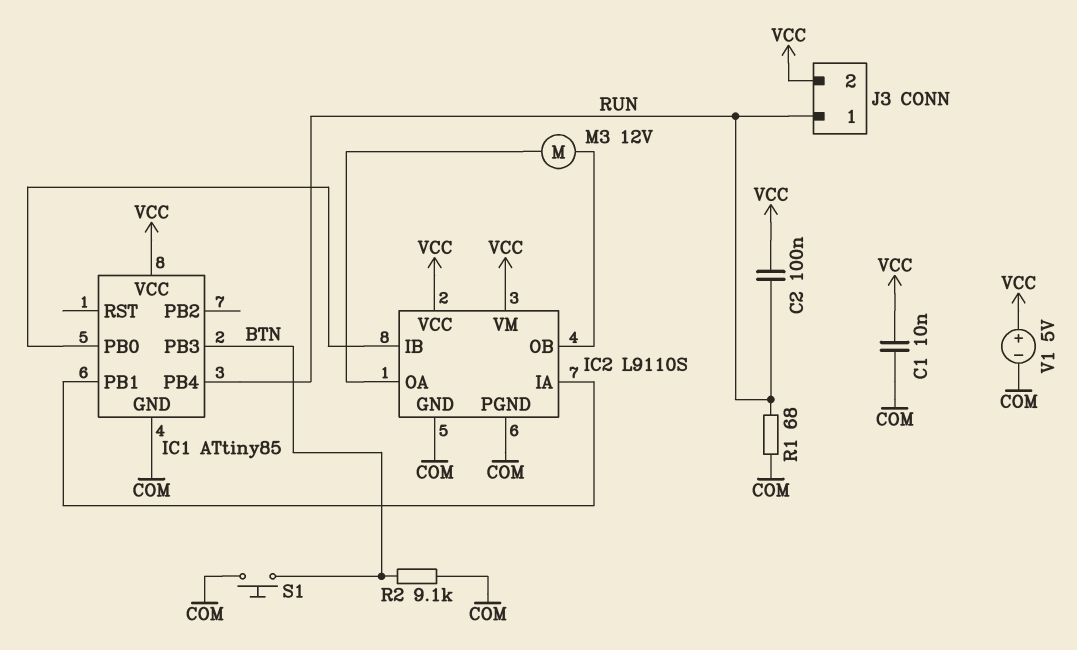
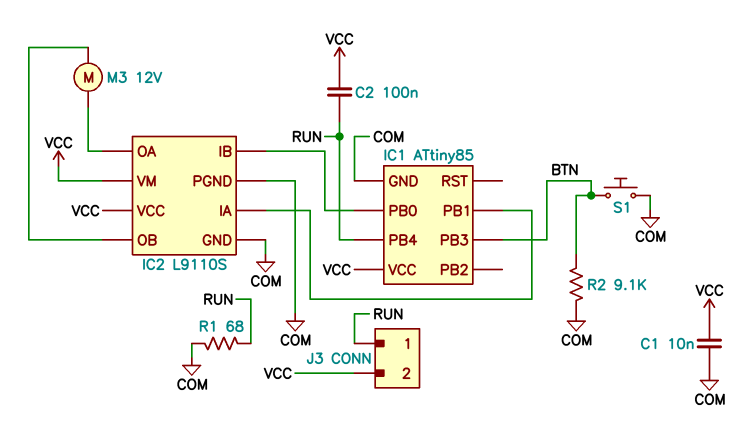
V1: 5V (plus VCC, minus COM) -> none

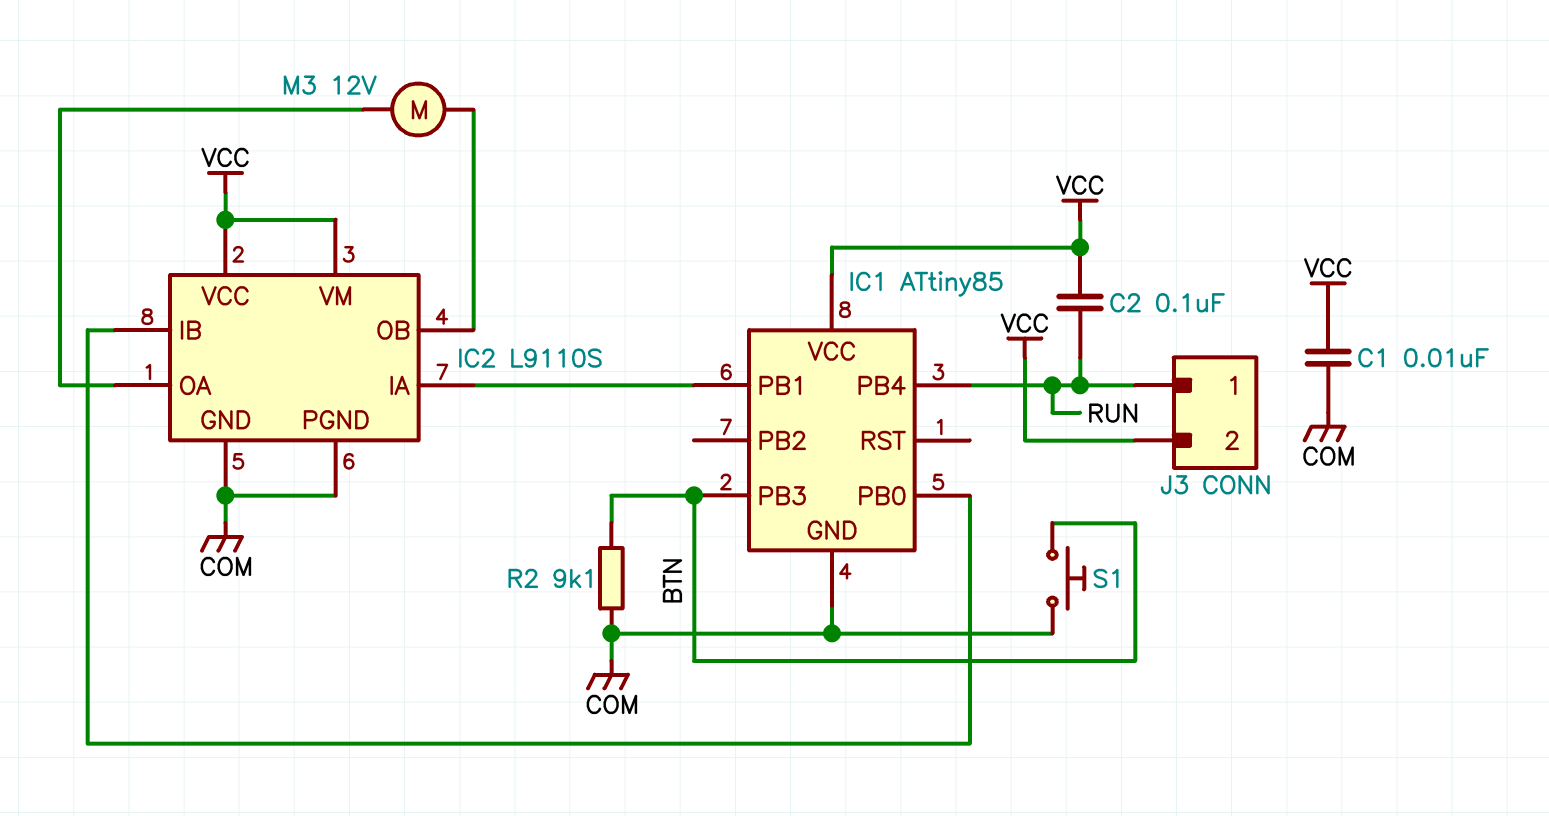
R1: 68 (COM, RUN) -> none

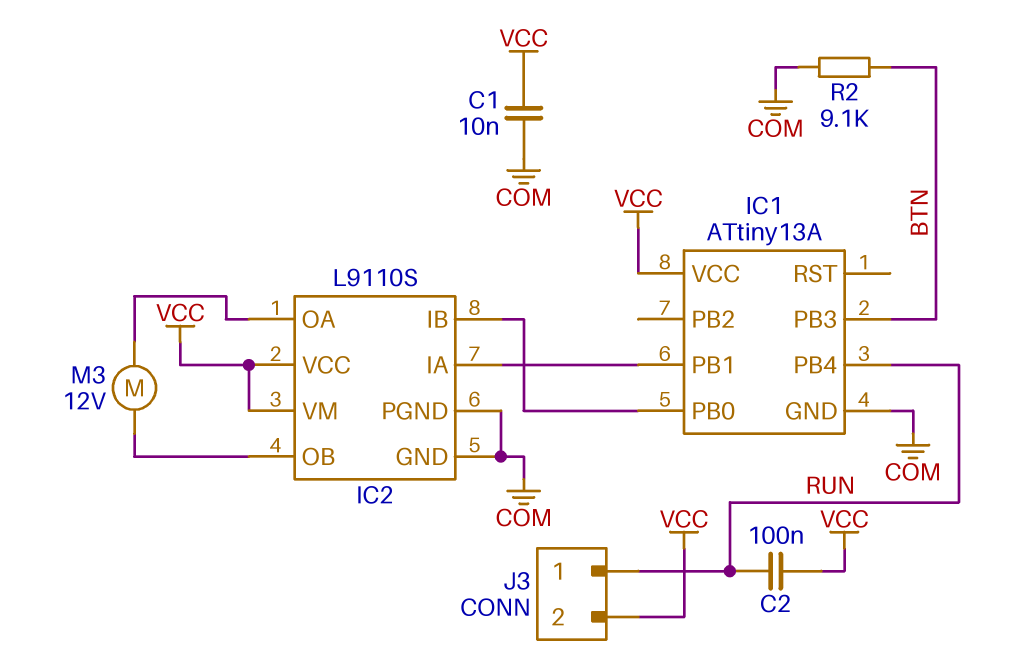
IC1: ATtiny85 -> ATtiny13A
S1: button (BTN, COM) -> none

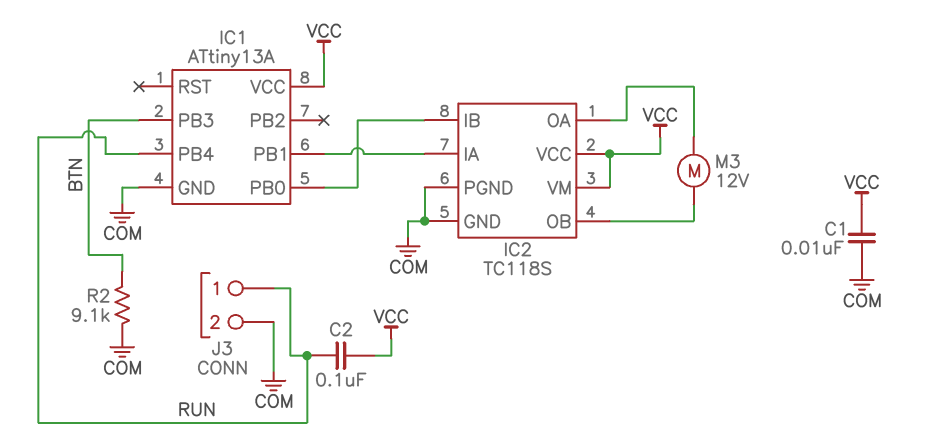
IC2: L9110S -> TC118S
J3 pin 2: VCC -> COM

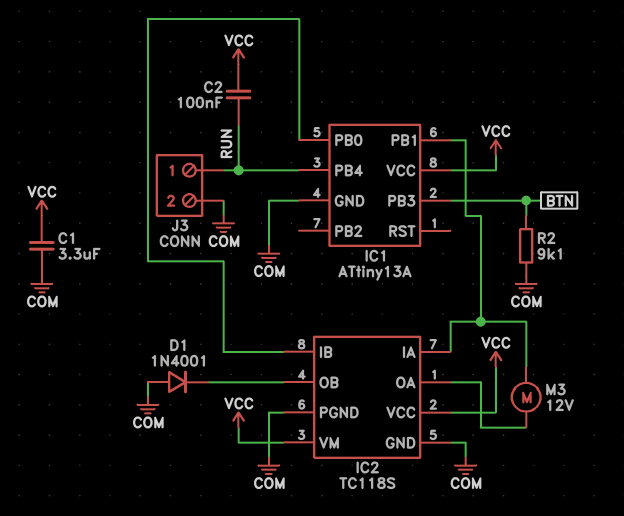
C1: 10nF (COM, VCC) -> 3.3uF (COM, VCC)
D1: none -> diode 1N4001 (A COM, K IC2/OB)
M3: motor 12V (IC2/OA, IC2/OB) -> motor 12V (IC1/PB1, IC2/OA)

